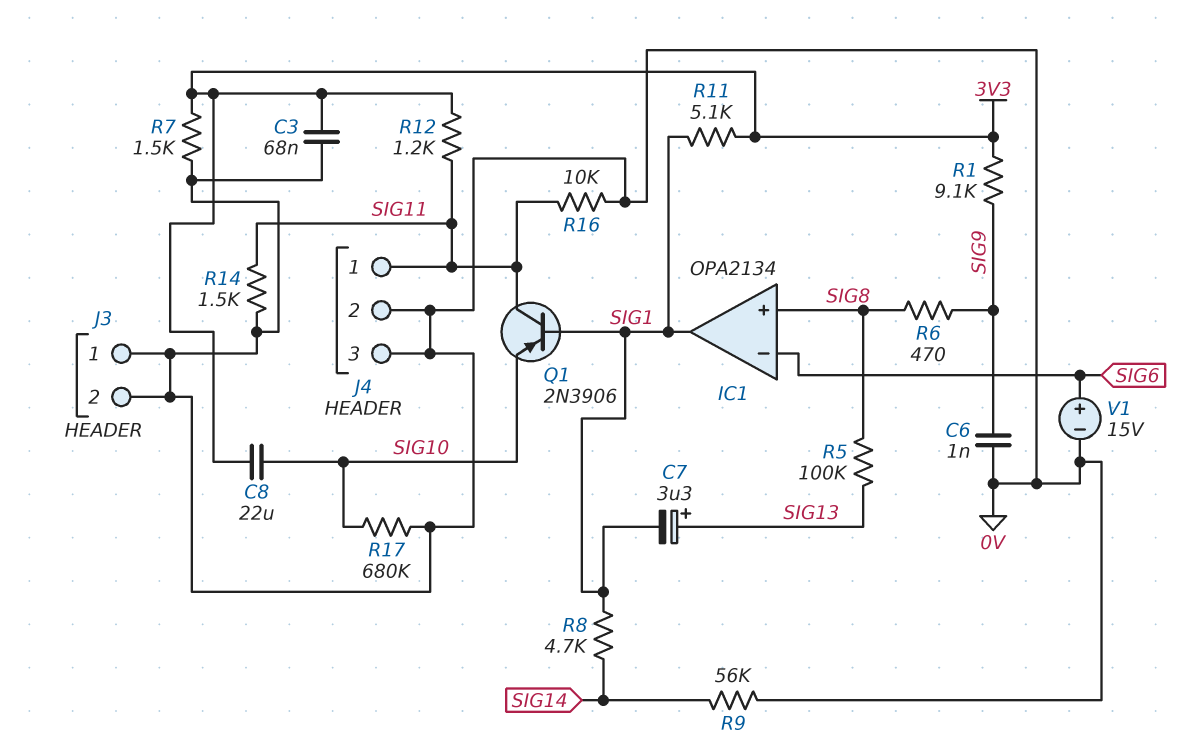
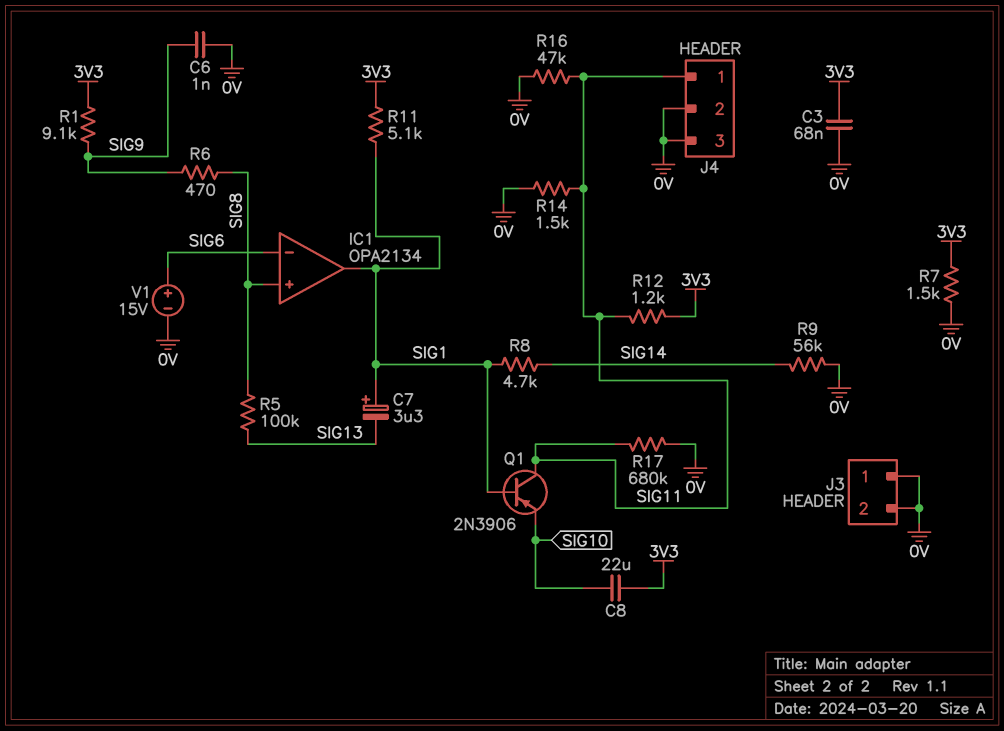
C7: 3.3uF (plus SIG13, minus SIG1) -> 3.3uF (plus SIG1, minus SIG13)
R16: 10k (0V, SIG11) -> 47k (0V, SIG11)
R17: 680k (0V, SIG10) -> 680k (0V, SIG11)

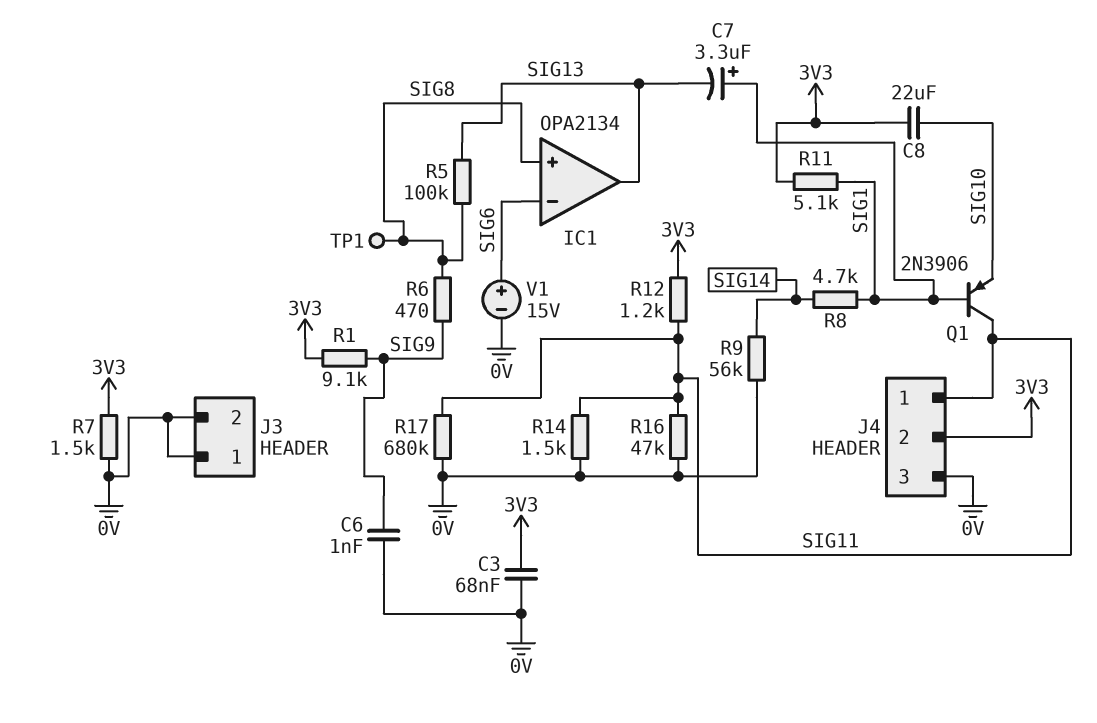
IC1 pin out: SIG1 -> SIG13
J4 pin 2: 0V -> 3V3
TP1: none -> test point (SIG8)

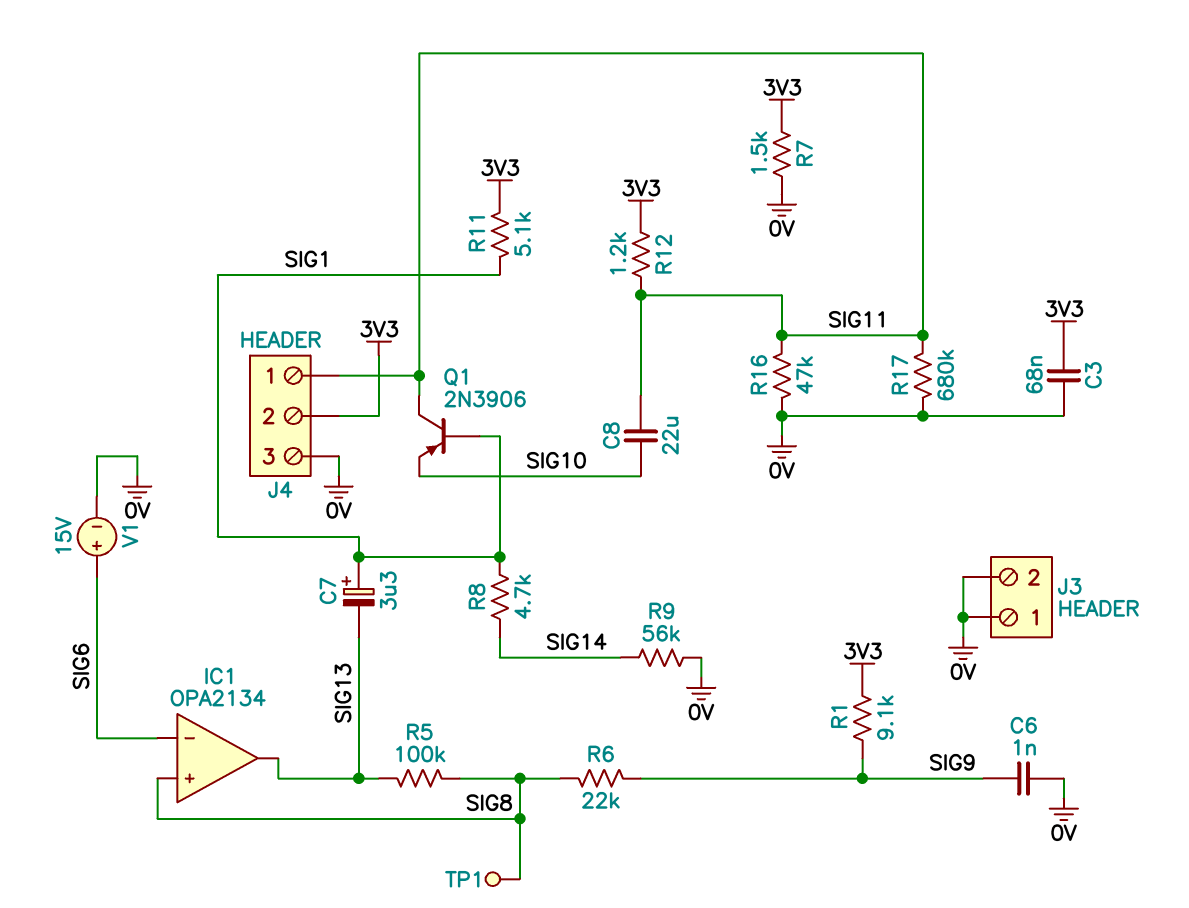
C8: 22uF (3V3, SIG10) -> 22uF (SIG10, SIG11)
R6: 470 (SIG8, SIG9) -> 22k (SIG8, SIG9)
R14: 1.5k (0V, SIG11) -> none

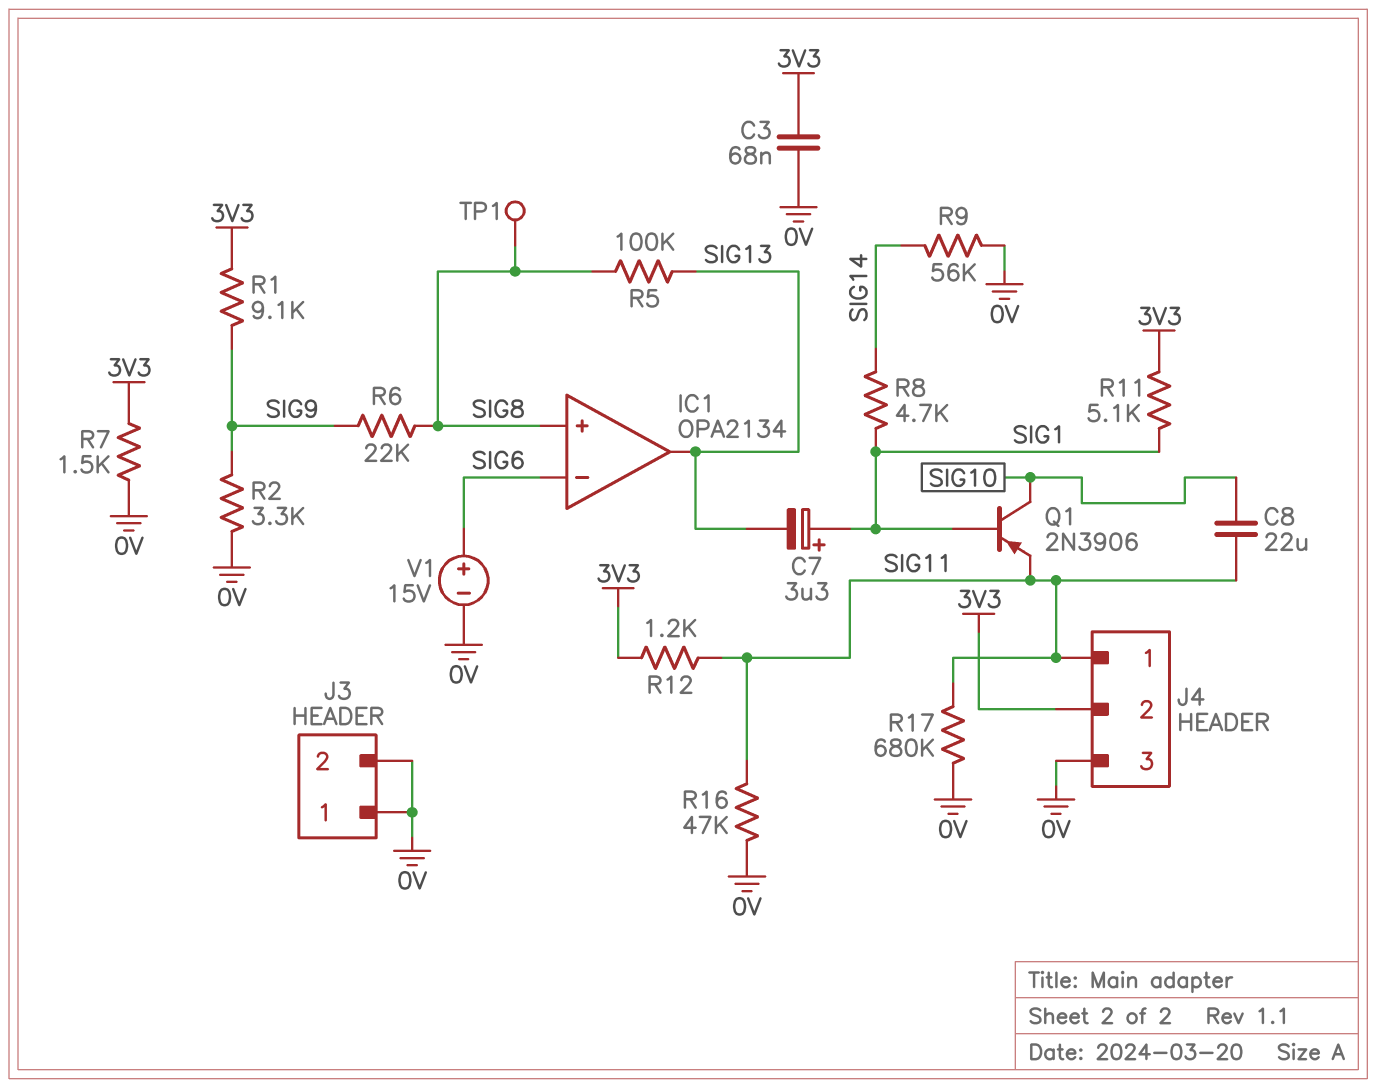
C6: 1nF (0V, SIG9) -> none
Q1: PNP 2N3906 (B SIG1, C SIG11, E SIG10) -> PNP 2N3906 (B SIG1, C SIG10, E SIG11)
R2: none -> 3.3k (0V, SIG9)

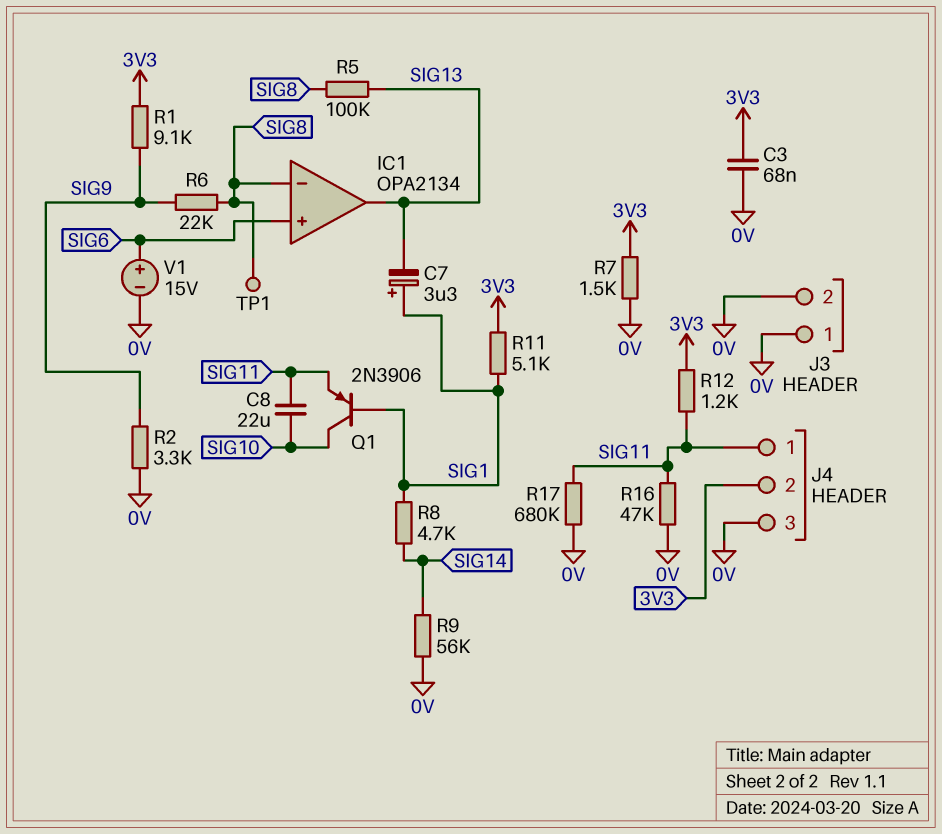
IC1 pin in+: SIG8 -> SIG6
IC1 pin in-: SIG6 -> SIG8

